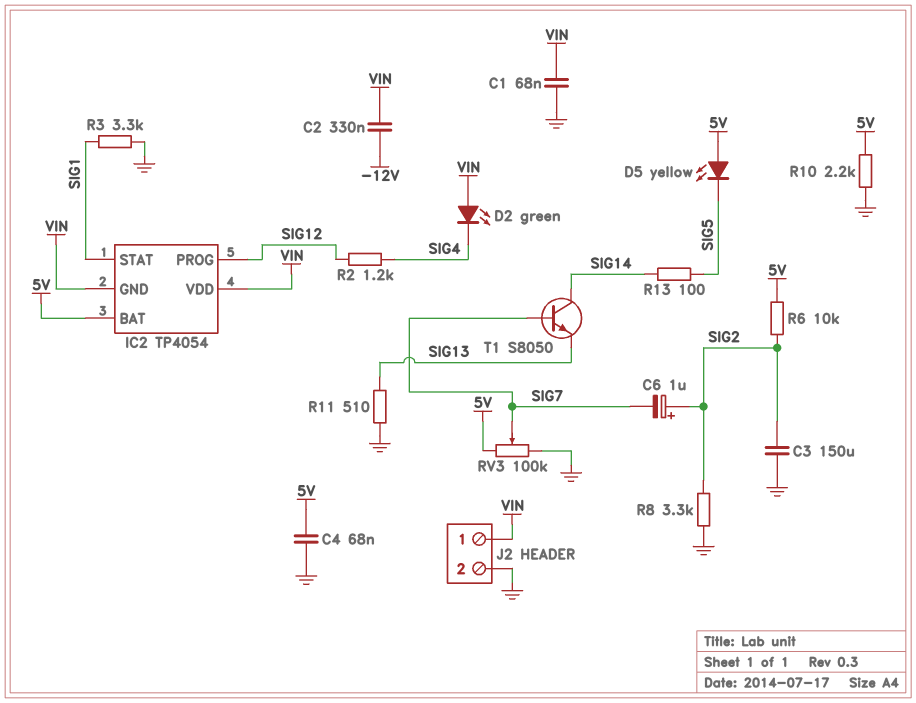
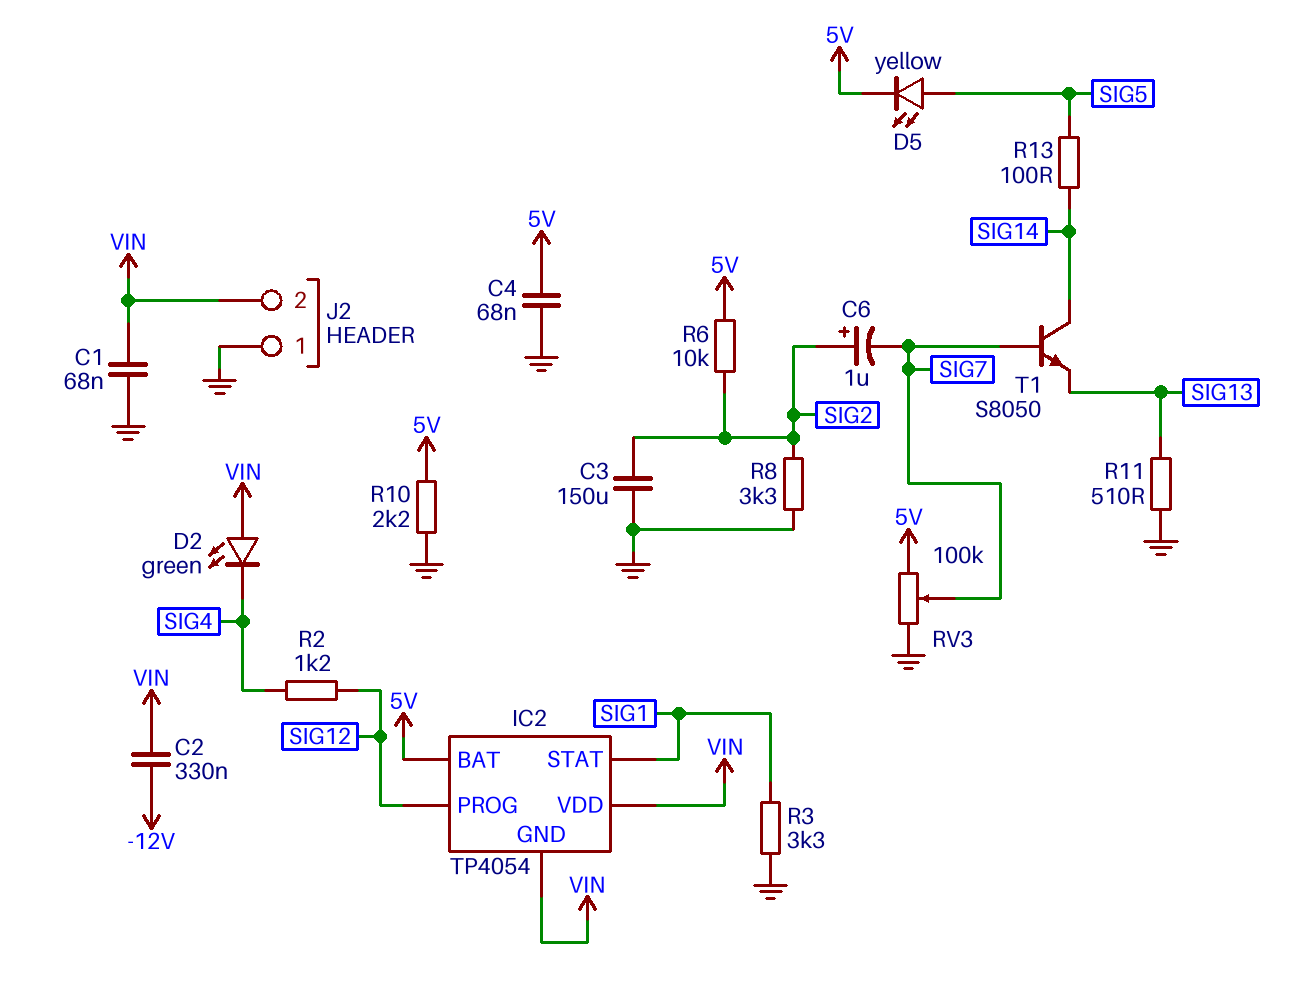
D5: LED yellow (A 5V, K SIG5) -> LED yellow (A SIG5, K 5V)
J2 pin 1: VIN -> GND
J2 pin 2: GND -> VIN

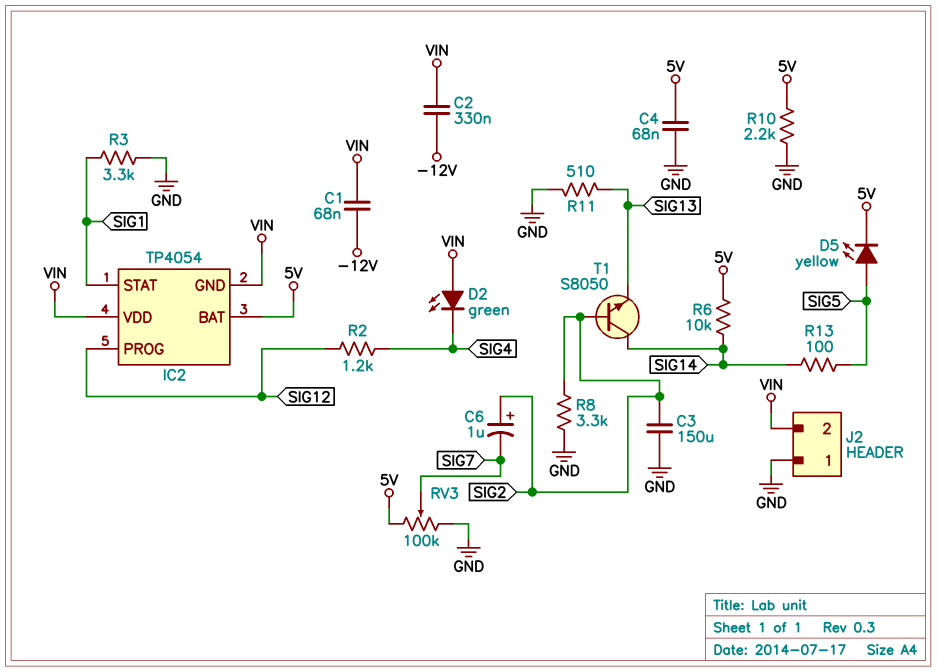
C1: 68nF (GND, VIN) -> 68nF (-12V, VIN)
R6: 10k (5V, SIG2) -> 10k (5V, SIG14)
T1: NPN S8050 (B SIG7, C SIG14, E SIG13) -> NPN S8050 (B SIG2, C SIG14, E SIG13)

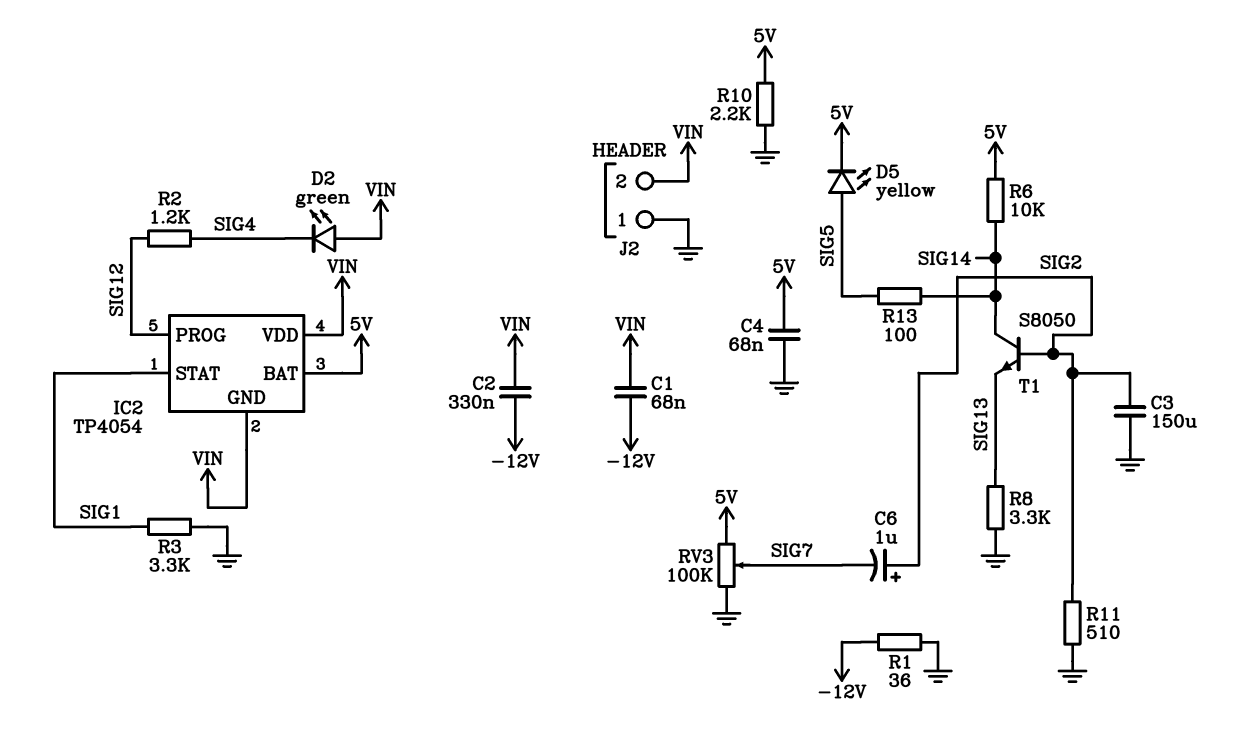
R1: none -> 36 (-12V, GND)
R8: 3.3k (GND, SIG2) -> 3.3k (GND, SIG13)
R11: 510 (GND, SIG13) -> 510 (GND, SIG2)

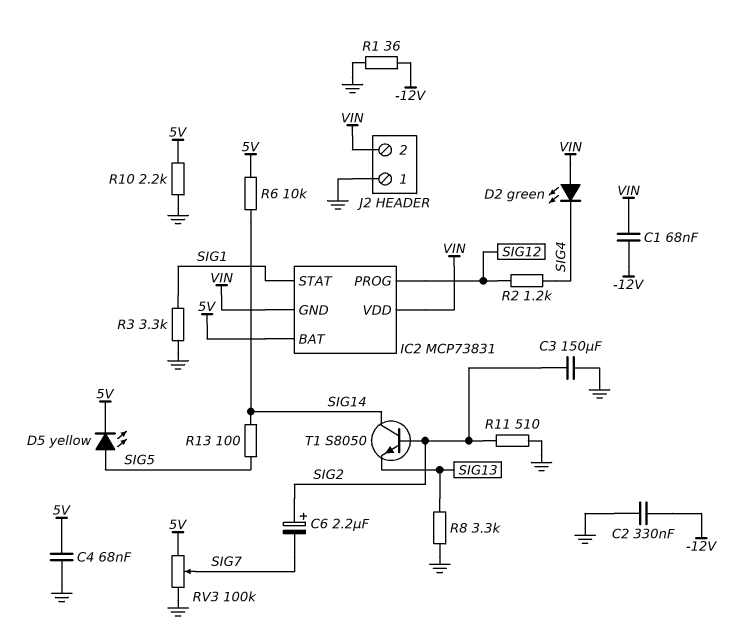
C2: 330nF (-12V, VIN) -> 330nF (-12V, GND)
C6: 1uF (plus SIG2, minus SIG7) -> 2.2uF (plus SIG2, minus SIG7)
IC2: TP4054 -> MCP73831

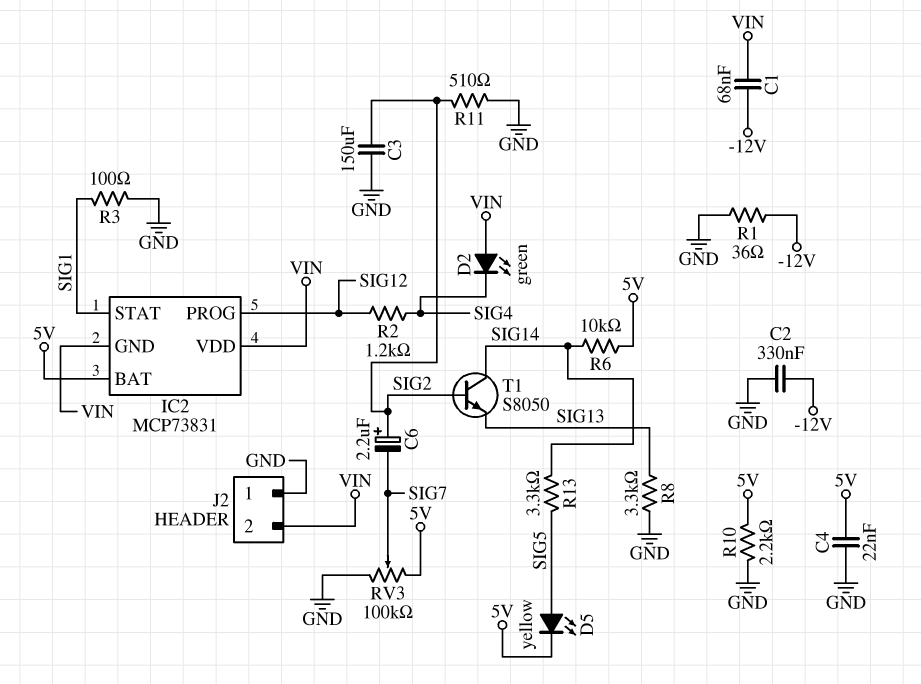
C4: 68nF (5V, GND) -> 22nF (5V, GND)
R3: 3.3k (GND, SIG1) -> 100 (GND, SIG1)
R13: 100 (SIG5, SIG14) -> 3.3k (SIG5, SIG14)

